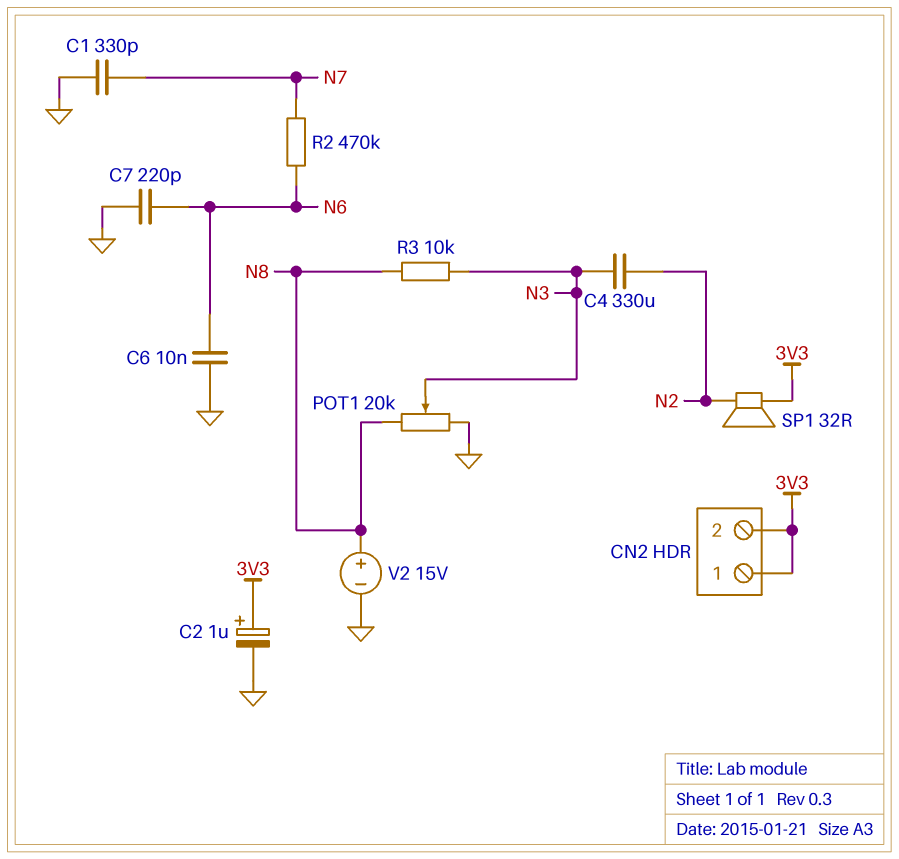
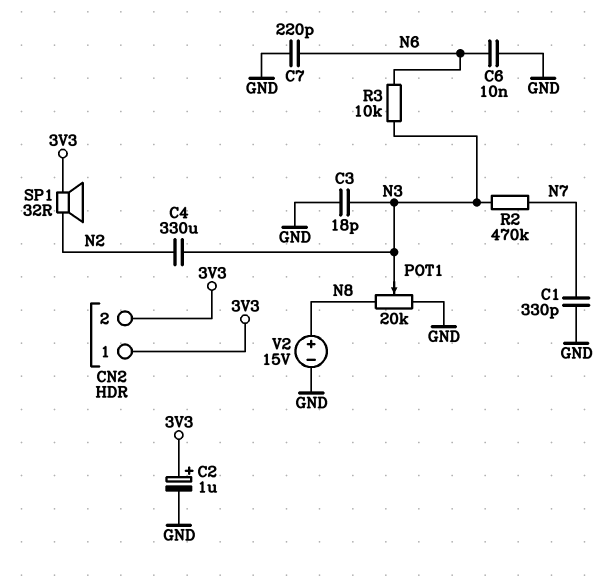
C3: none -> 18pF (GND, N3)
R2: 470k (N6, N7) -> 470k (N3, N7)
R3: 10k (N3, N8) -> 10k (N3, N6)

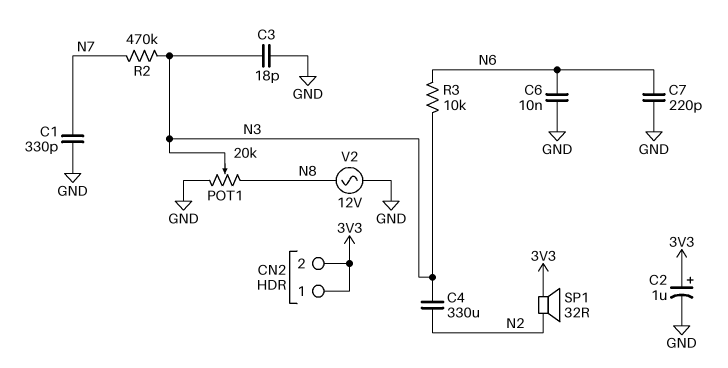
V2: 15V (plus N8, minus GND) -> AC 12V (GND, N8)

